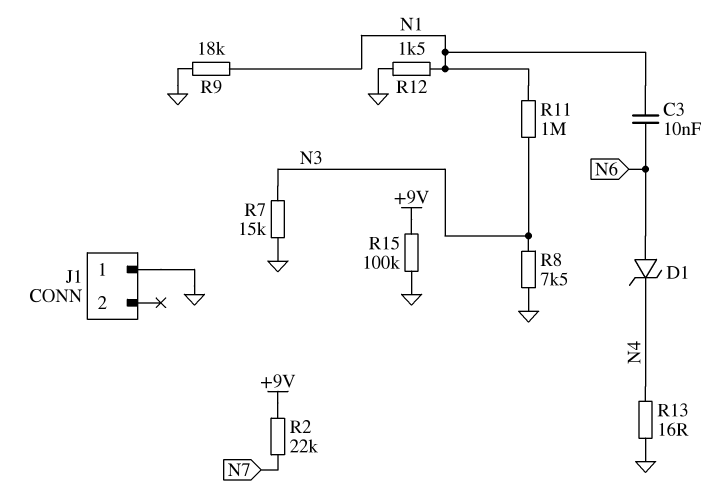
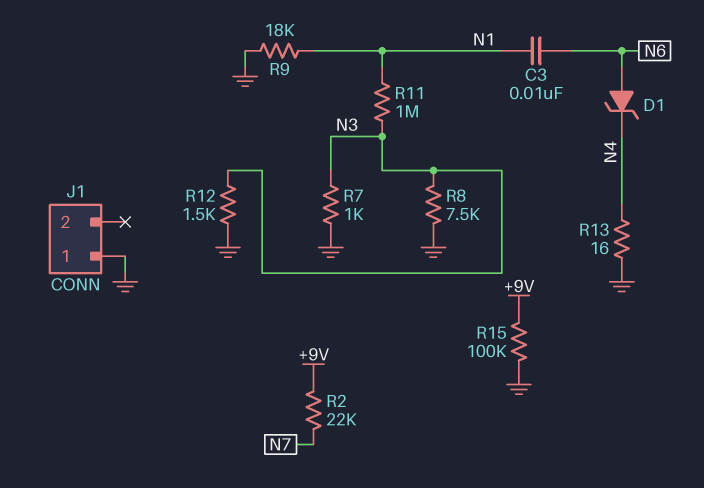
R7: 15k (GND, N3) -> 1k (GND, N3)
R12: 1.5k (GND, N1) -> 1.5k (GND, N3)

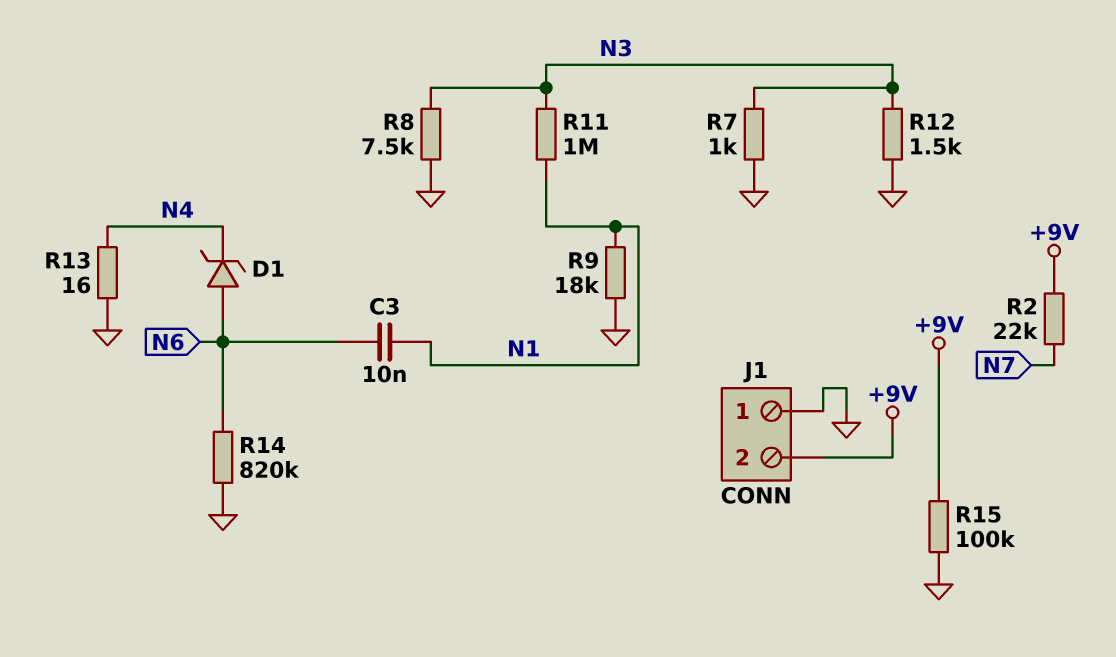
J1 pin 2: none -> +9V
R14: none -> 820k (GND, N6)

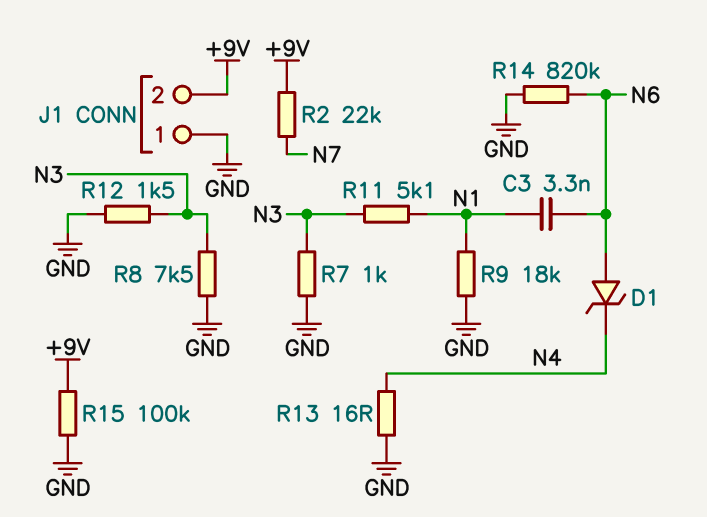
C3: 10nF (N1, N6) -> 3.3nF (N1, N6)
R11: 1M (N1, N3) -> 5.1k (N1, N3)

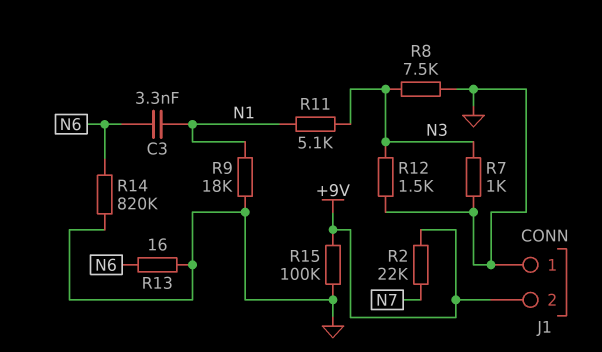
D1: zener (A N6, K N4) -> none
R13: 16 (GND, N4) -> 16 (GND, N6)

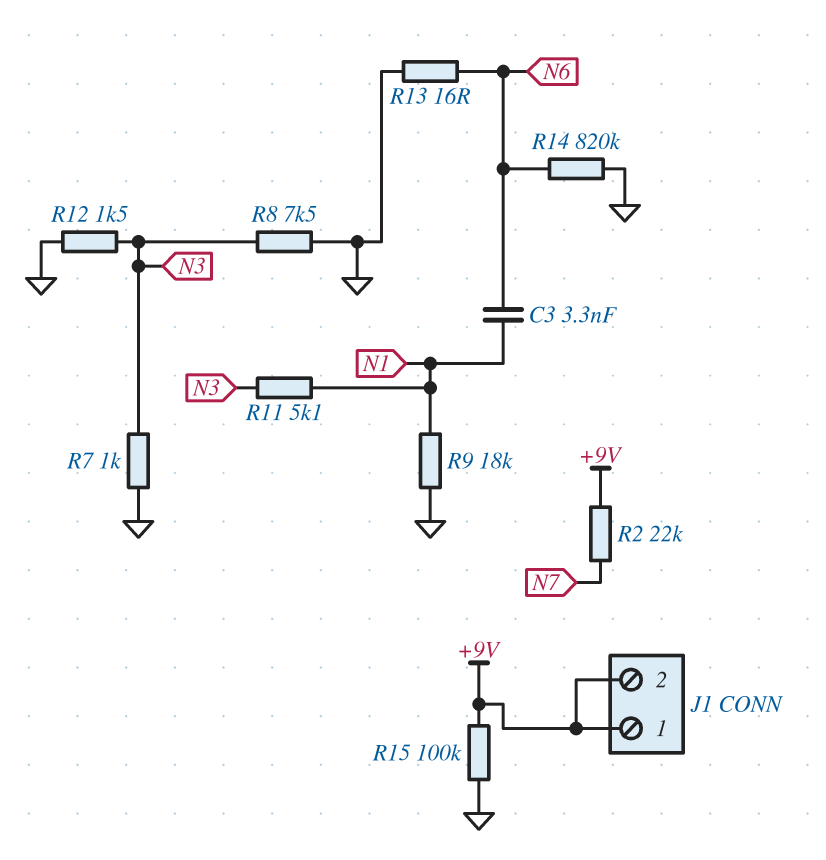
J1 pin 1: GND -> +9V

